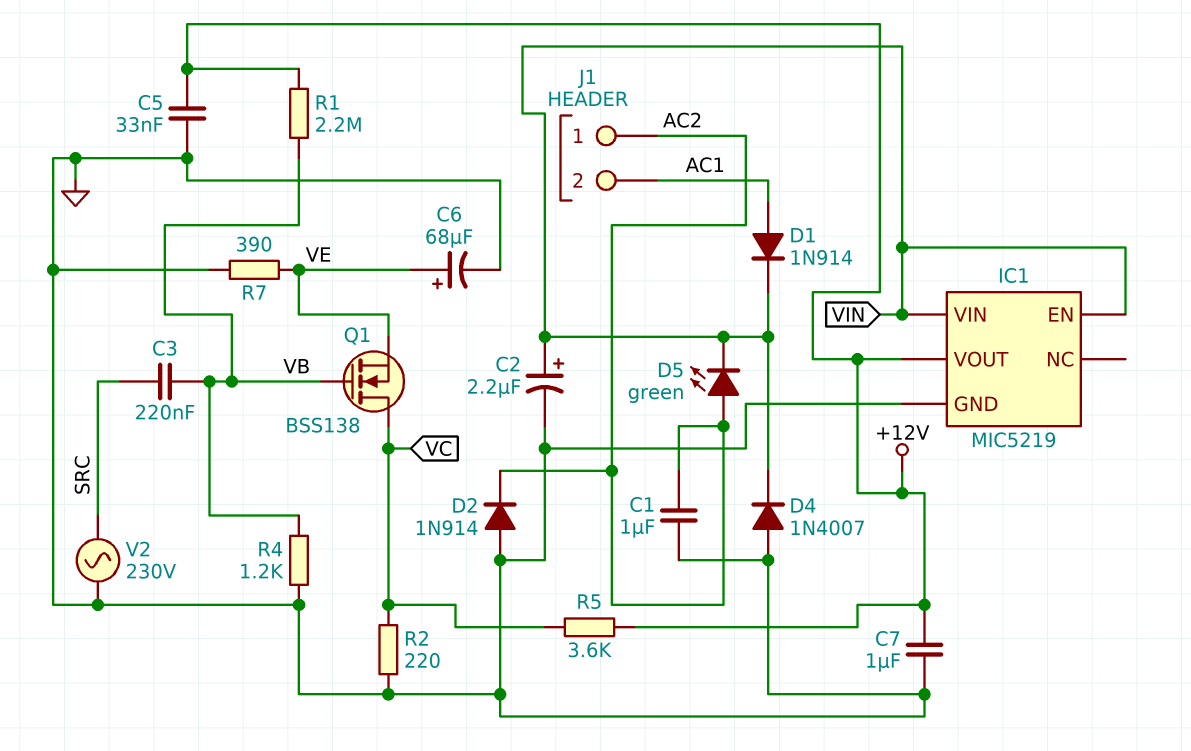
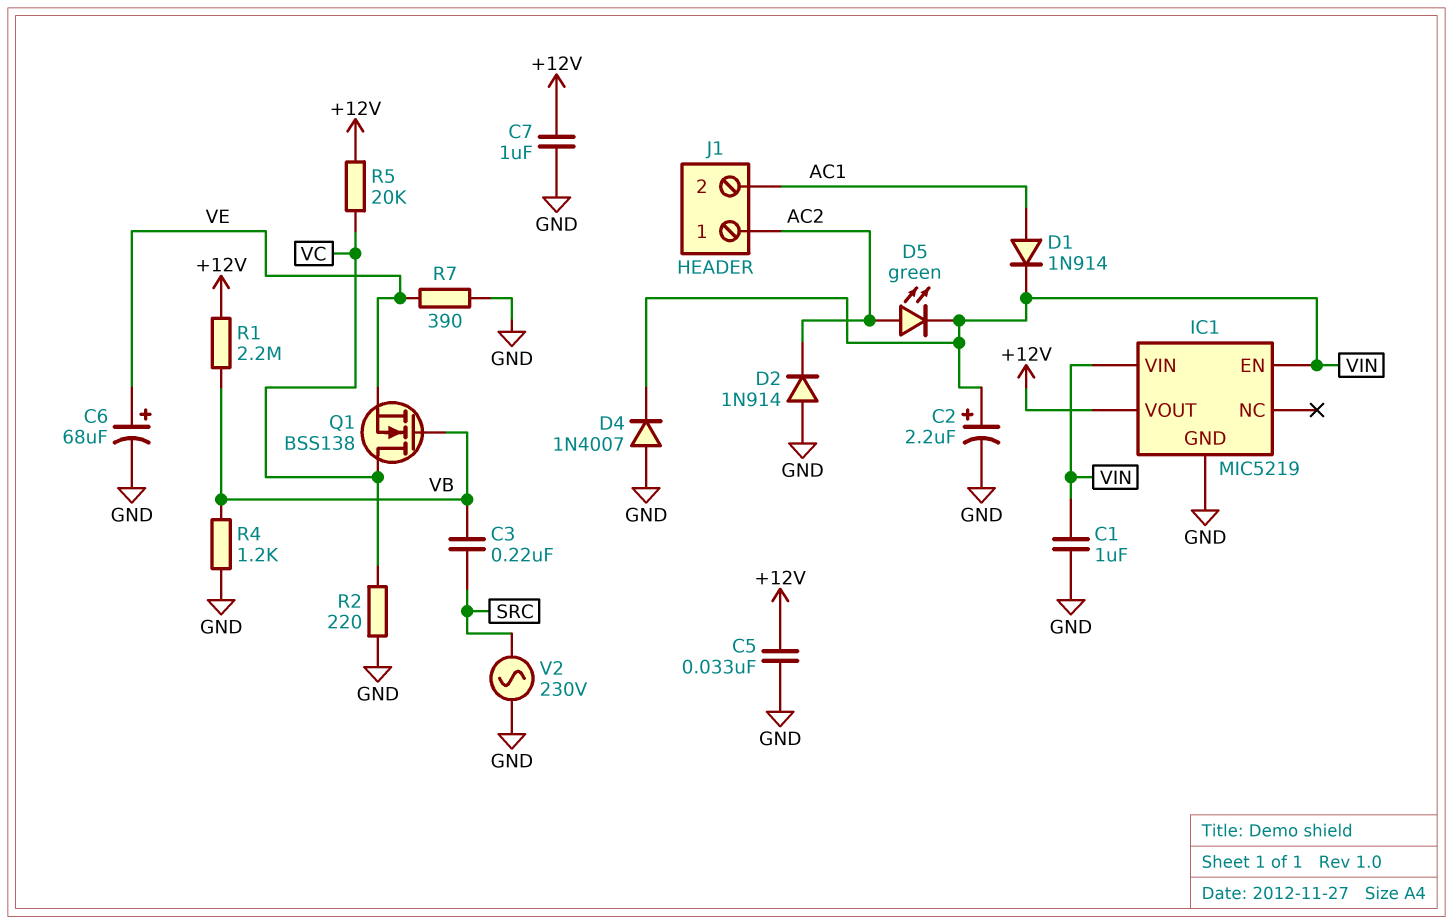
C1: 1uF (AC2, GND) -> 1uF (GND, VIN)
R5: 3.6k (+12V, VC) -> 20k (+12V, VC)

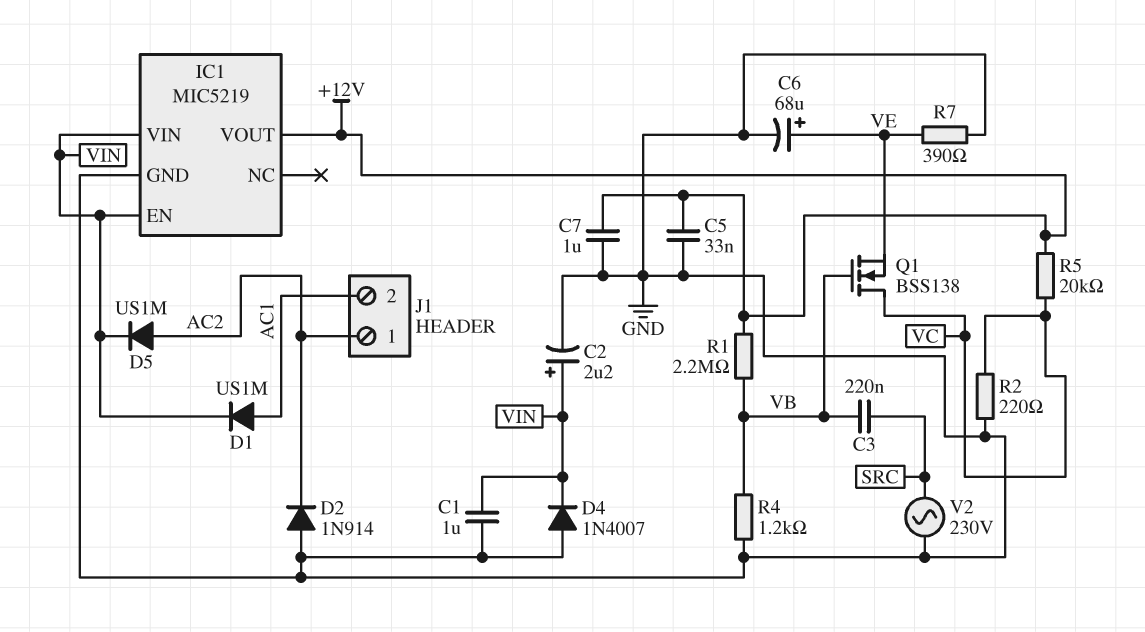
D1: diode 1N914 (A AC1, K VIN) -> diode US1M (A AC1, K VIN)
D5: LED green (A AC2, K VIN) -> diode US1M (A AC2, K VIN)

